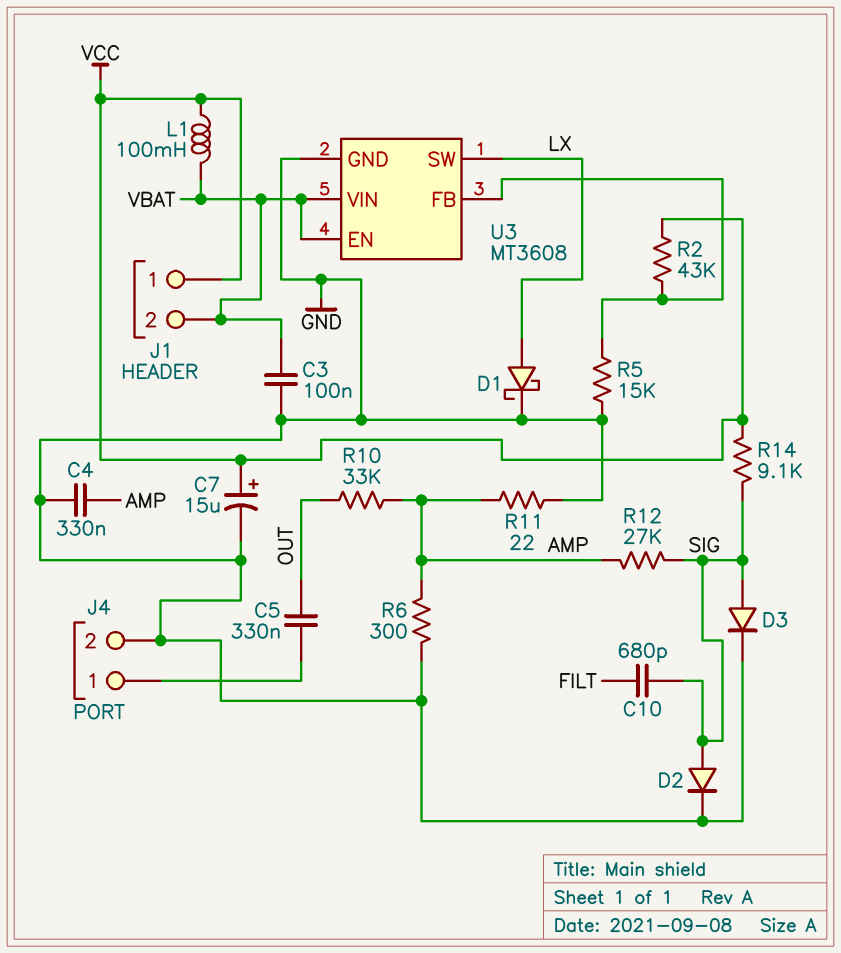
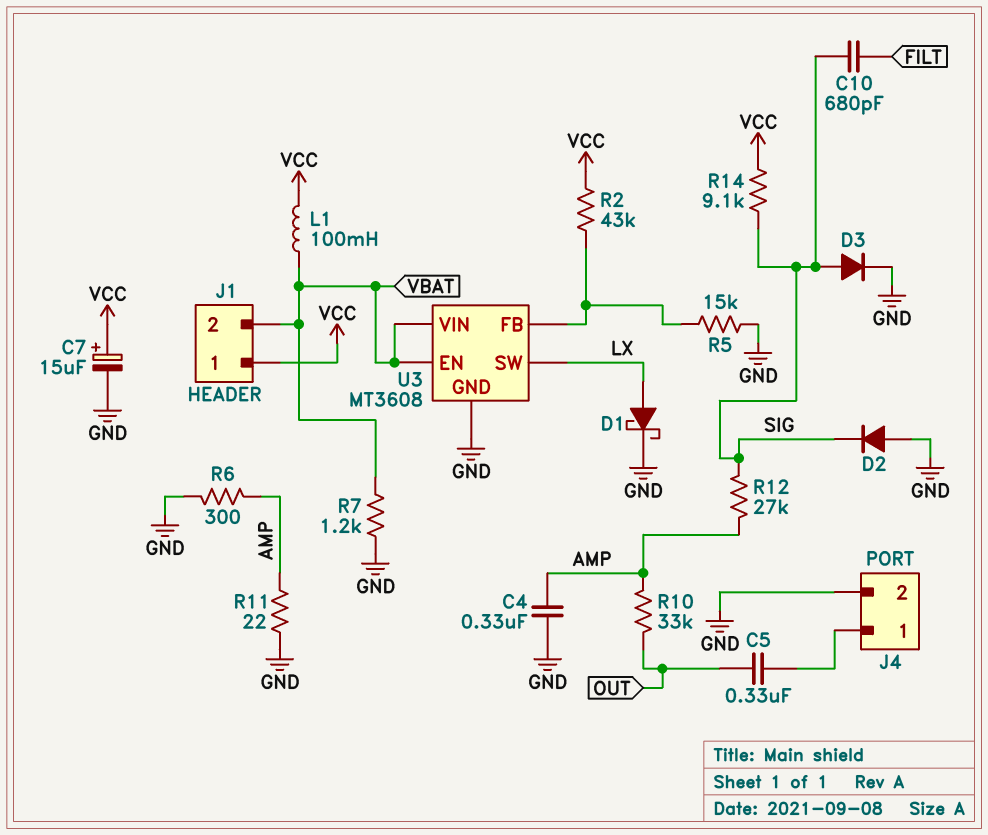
C3: 100nF (GND, VBAT) -> none
D2: diode (A SIG, K GND) -> diode (A GND, K SIG)
R7: none -> 1.2k (GND, VBAT)

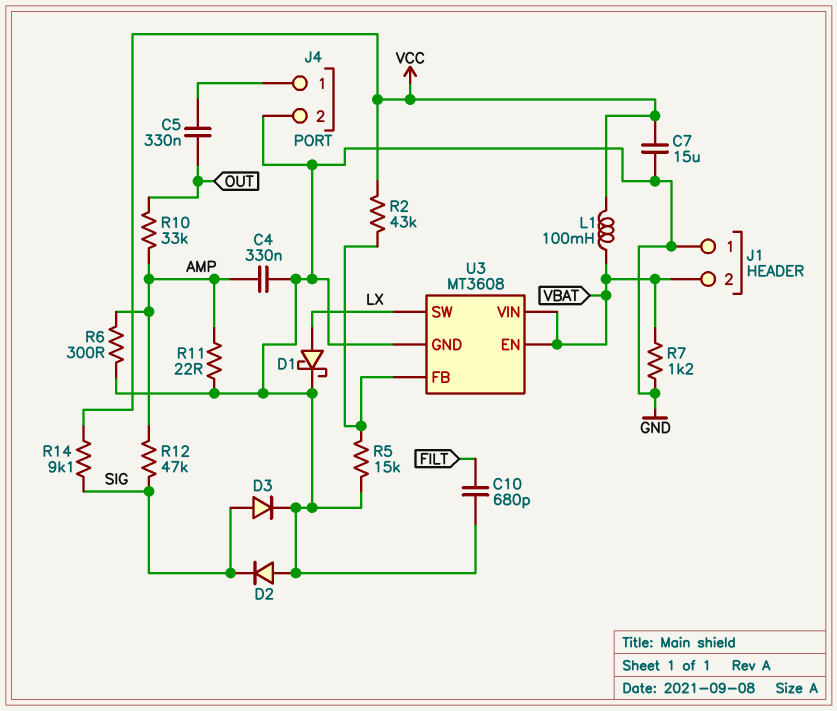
C7: 15uF (plus VCC, minus GND) -> 15uF (GND, VCC)
C10: 680pF (FILT, SIG) -> 680pF (FILT, GND)
J1 pin 1: VCC -> GND
R12: 27k (AMP, SIG) -> 47k (AMP, SIG)

